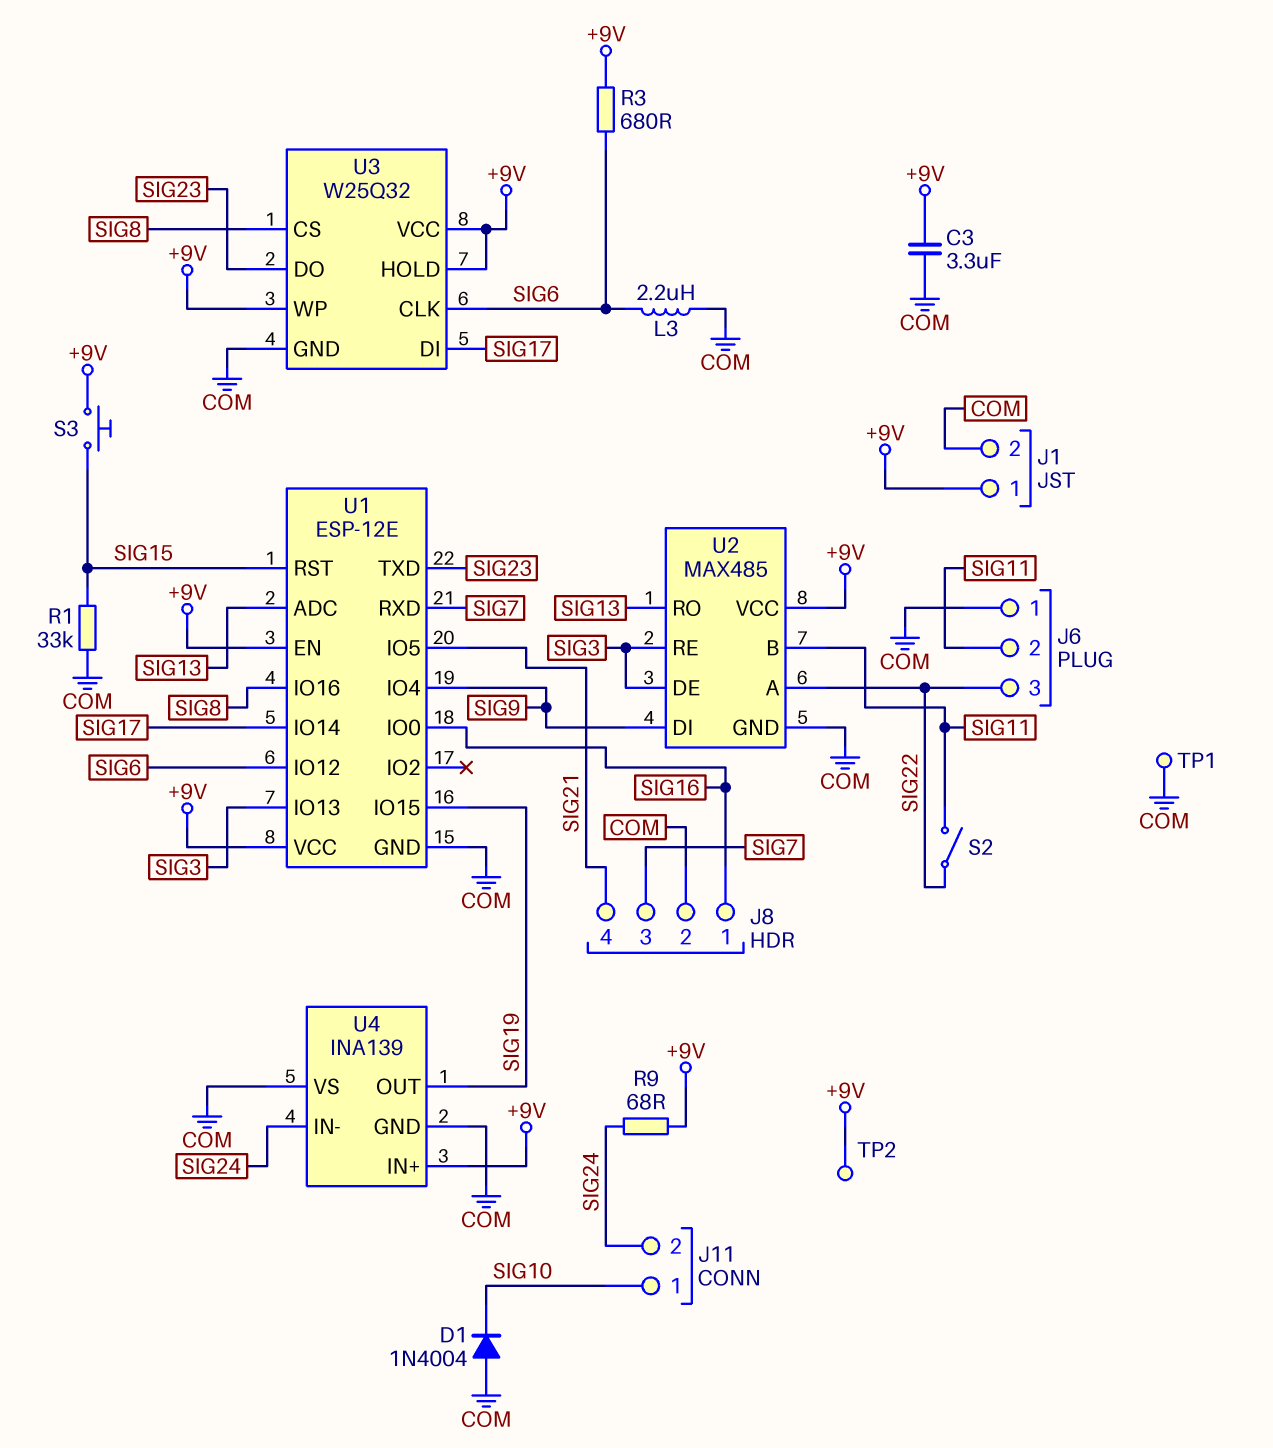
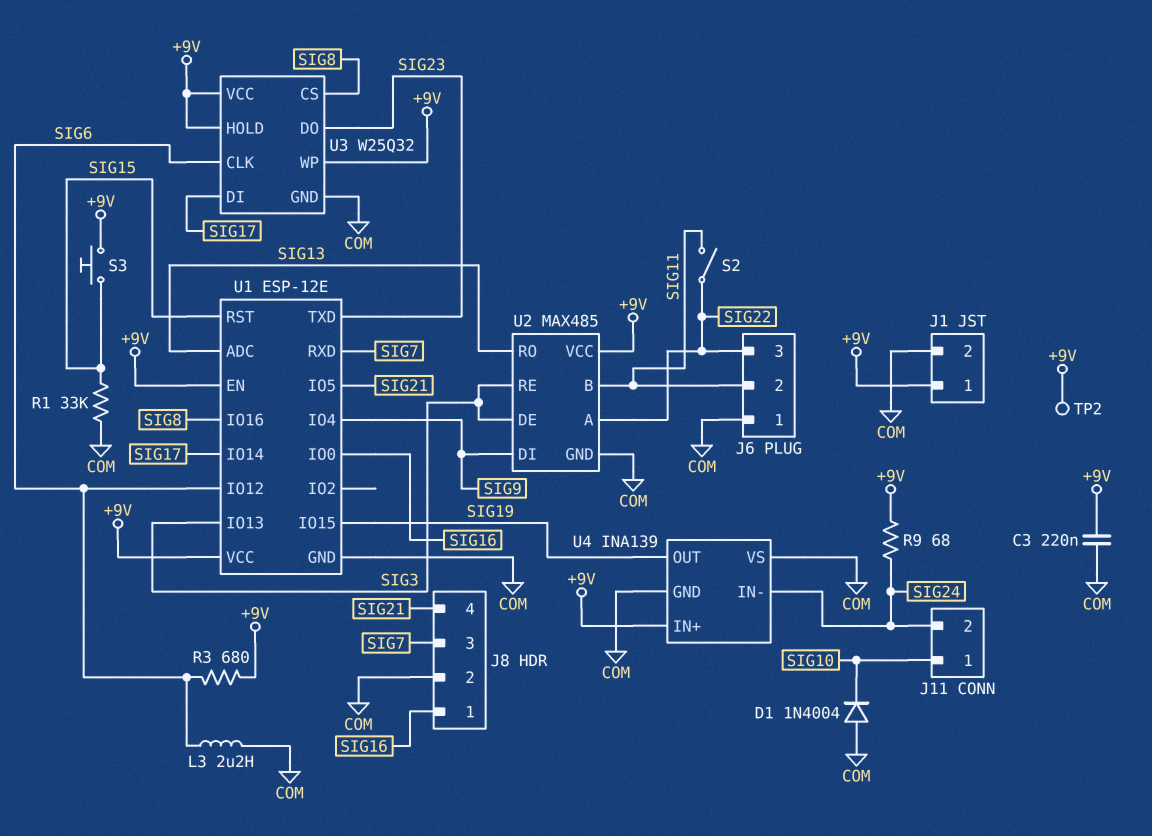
C3: 3.3uF (+9V, COM) -> 220nF (+9V, COM)
TP1: test point (COM) -> none

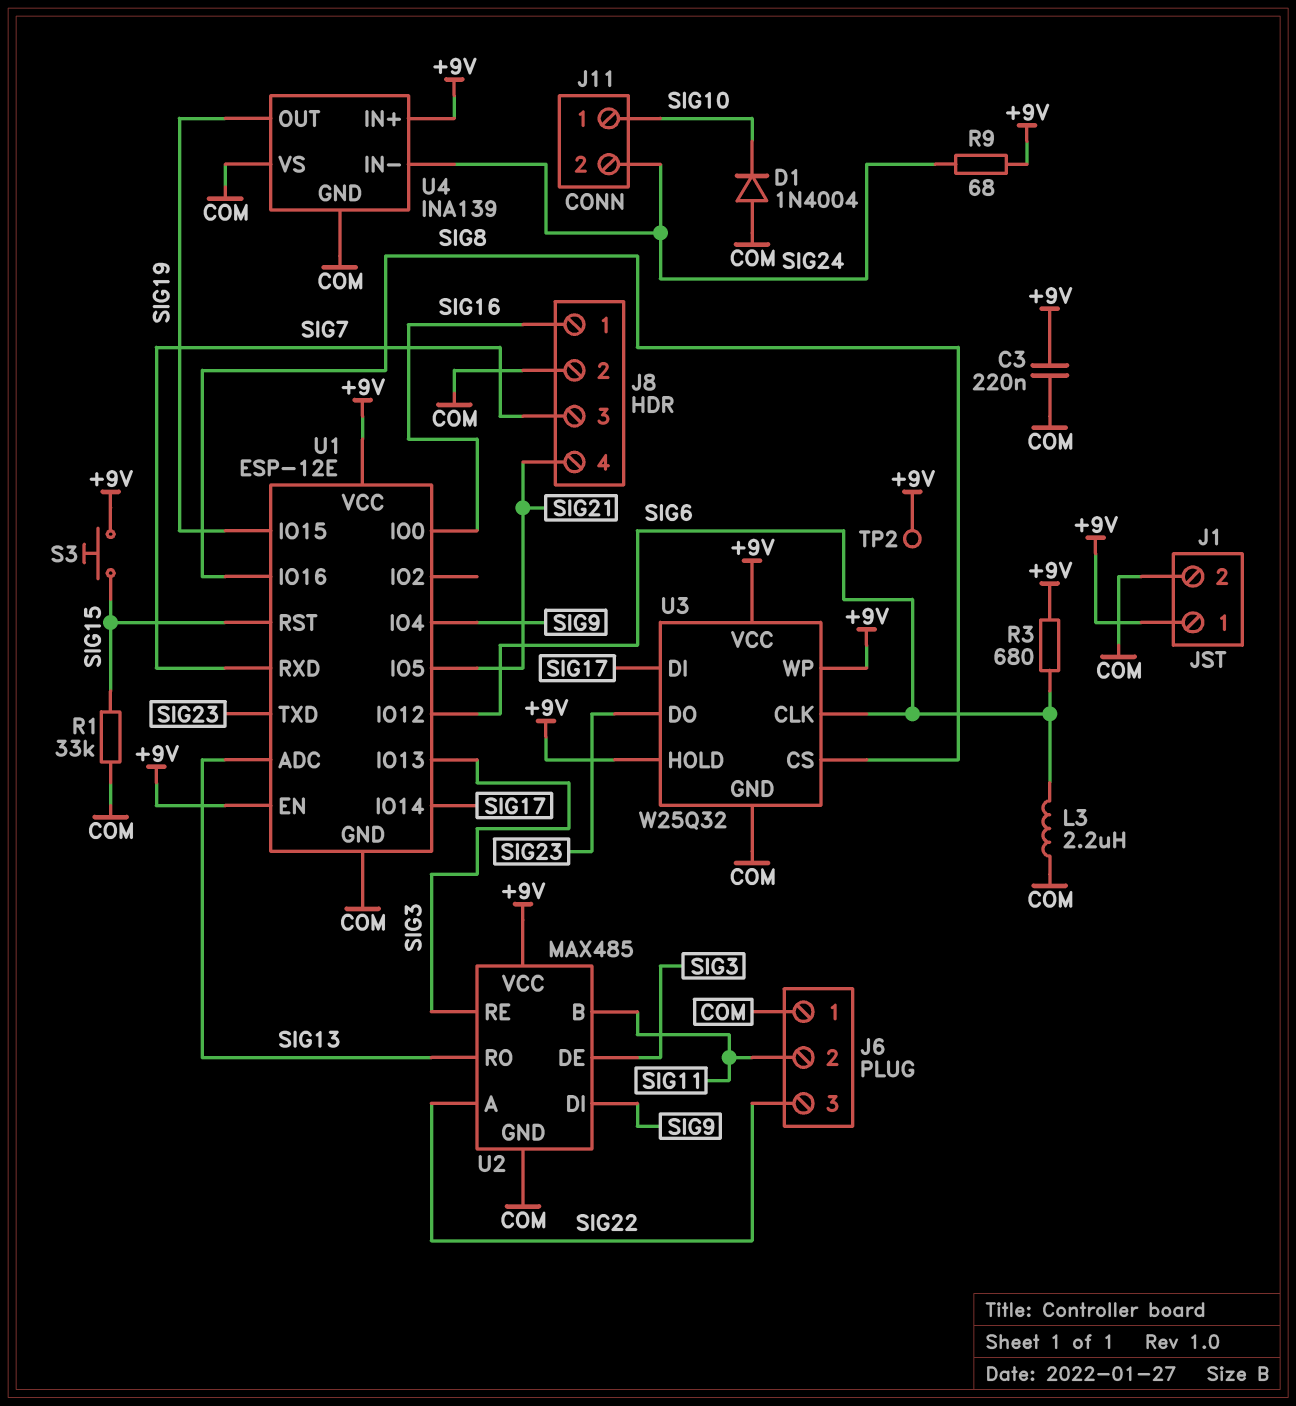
S2: switch (SIG11, SIG22) -> none

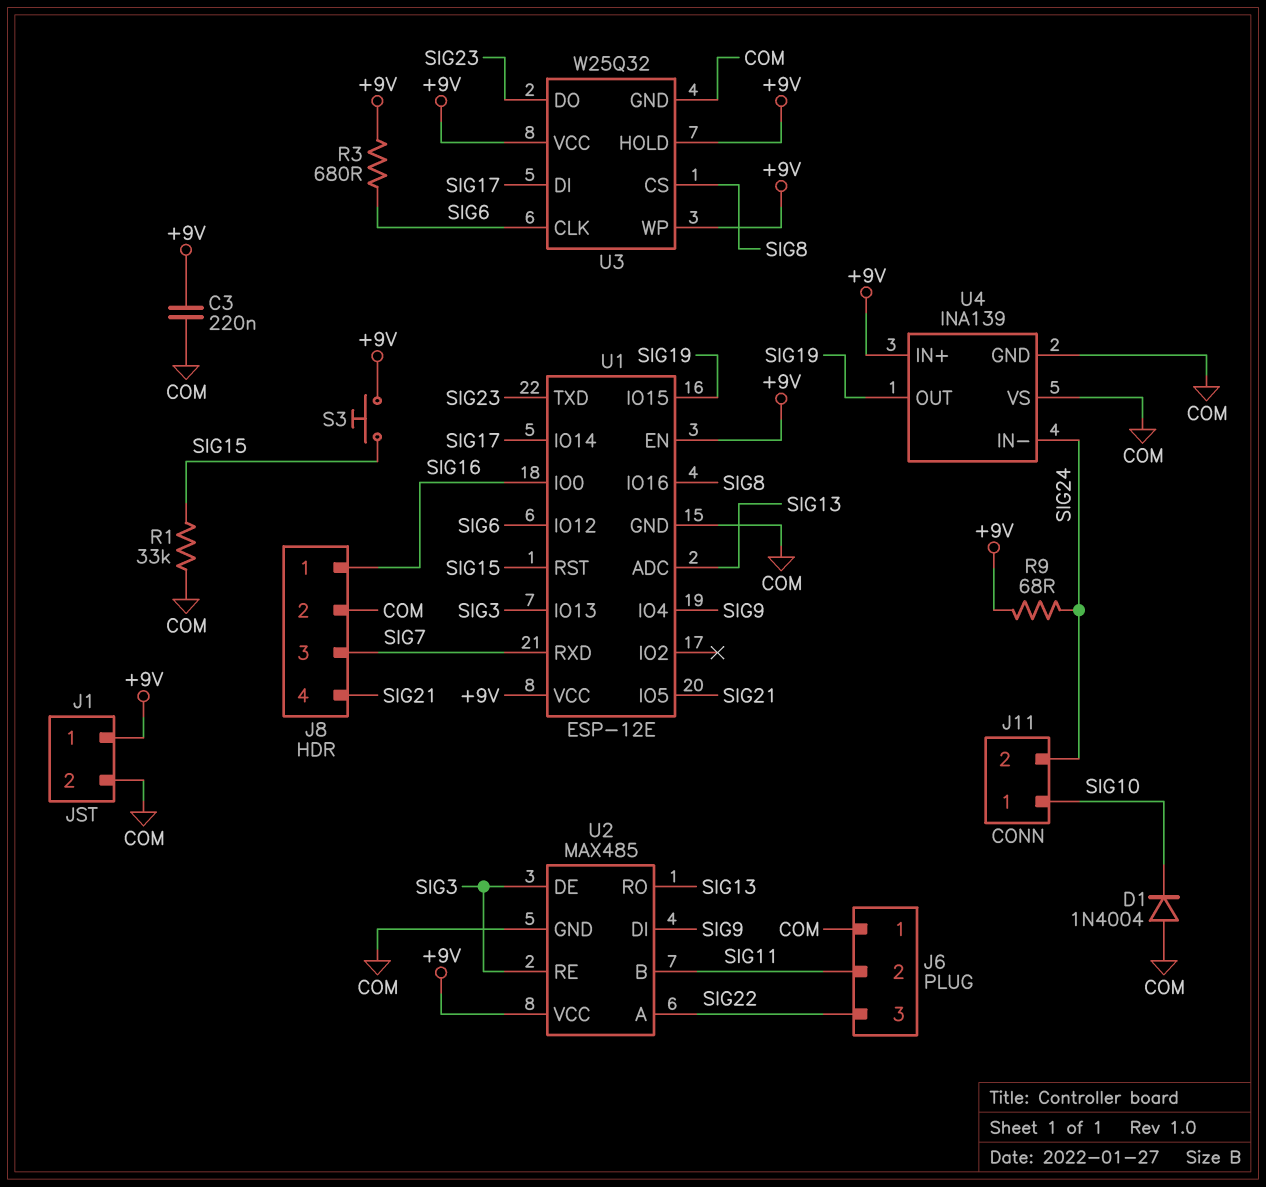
L3: 2.2uH (COM, SIG6) -> none
TP2: test point (+9V) -> none

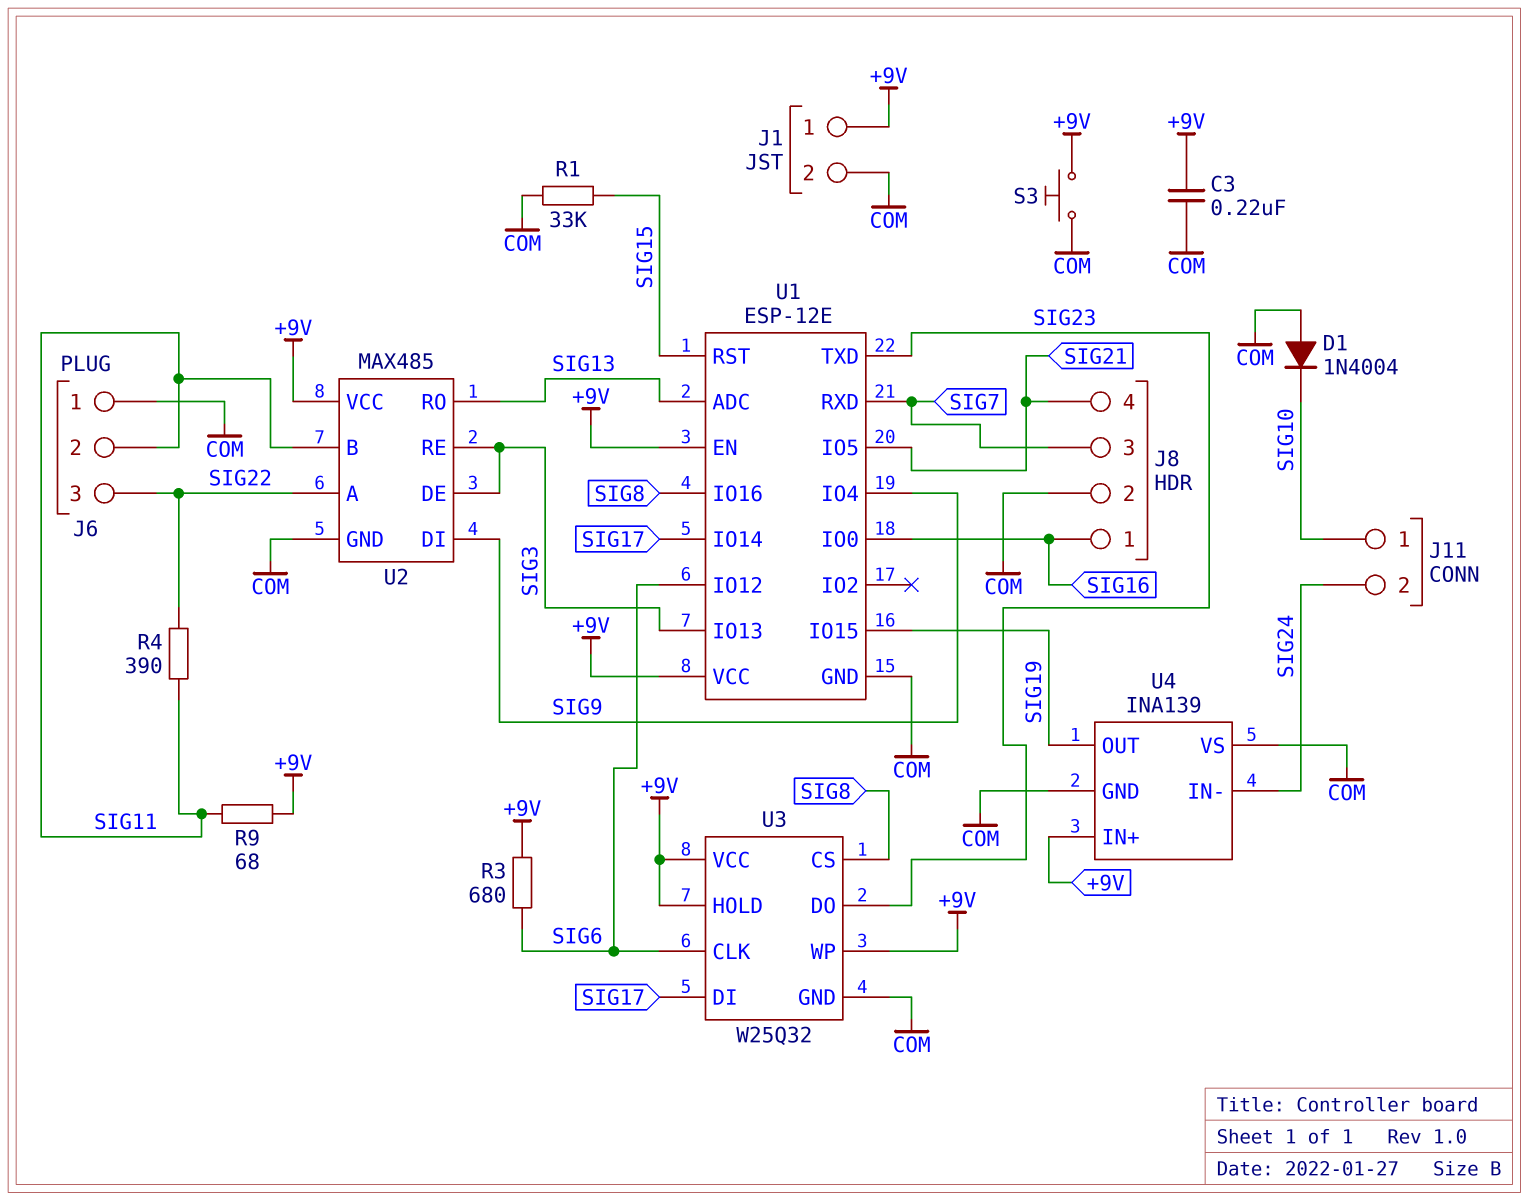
R4: none -> 390 (SIG11, SIG22)
R9: 68 (+9V, SIG24) -> 68 (+9V, SIG11)
S3: button (+9V, SIG15) -> button (+9V, COM)

